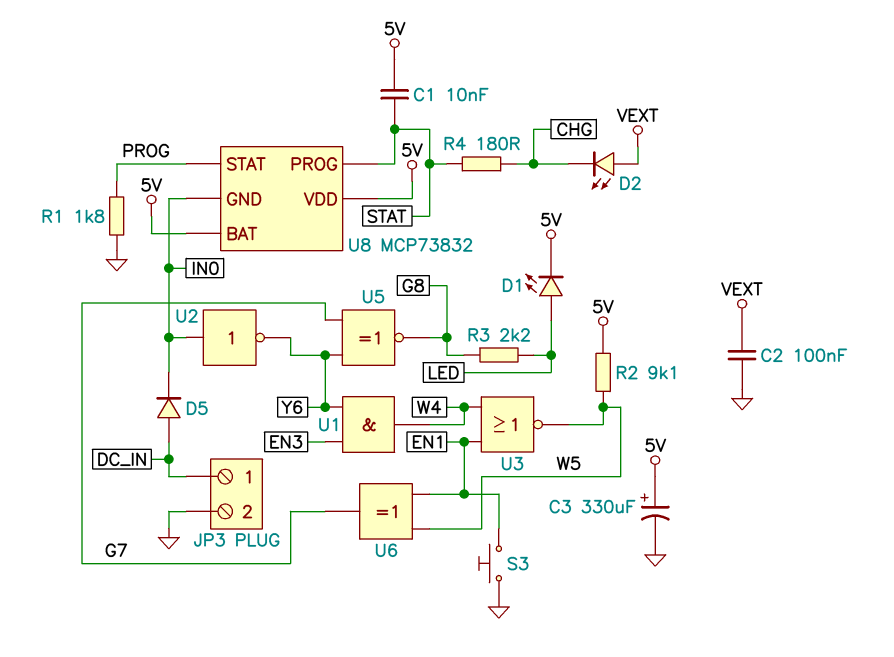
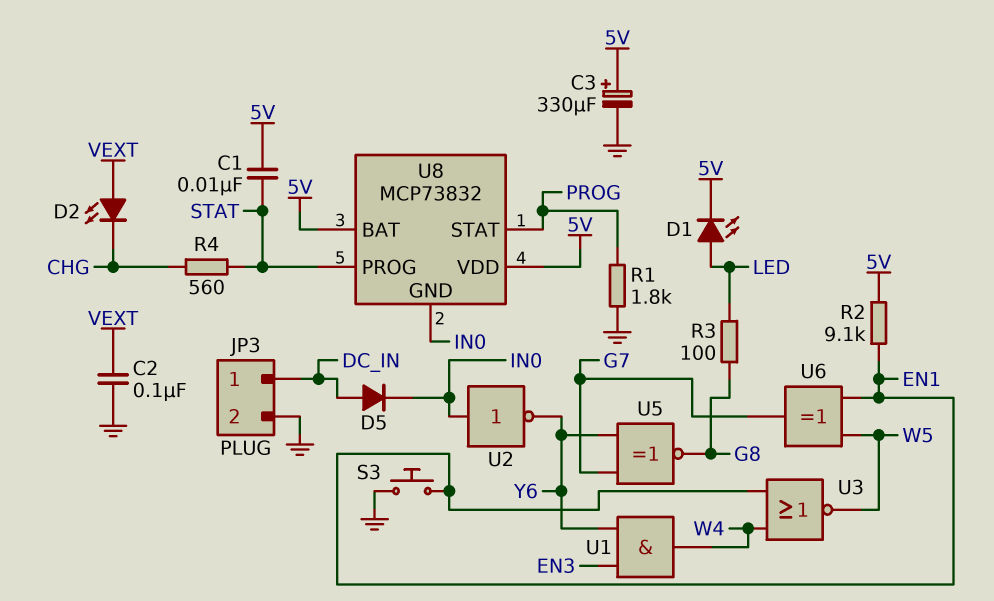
R2: 9.1k (5V, W5) -> 9.1k (5V, EN1)
R3: 2.2k (G8, LED) -> 100 (G8, LED)
R4: 180 (CHG, STAT) -> 560 (CHG, STAT)

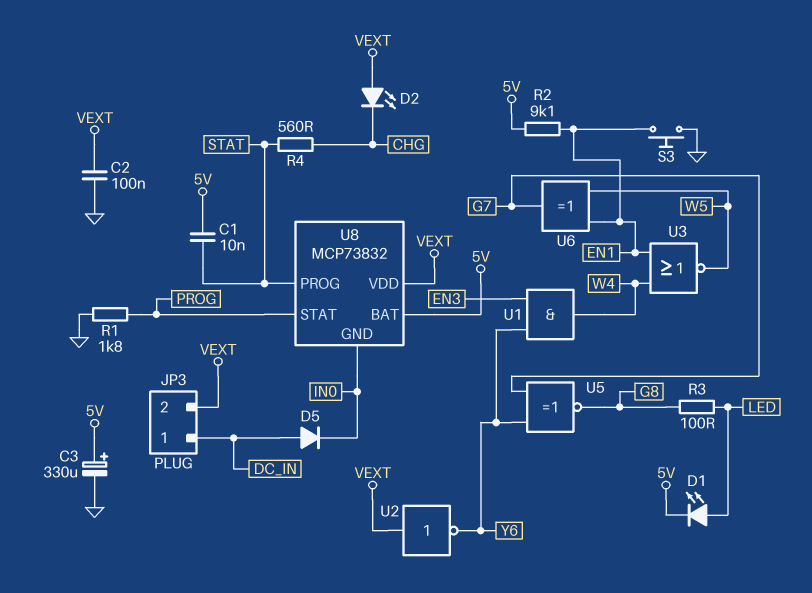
JP3 pin 2: GND -> VEXT
U2: NOT (in IN0, out Y6) -> NOT (in VEXT, out Y6)
U8 pin VDD: 5V -> VEXT

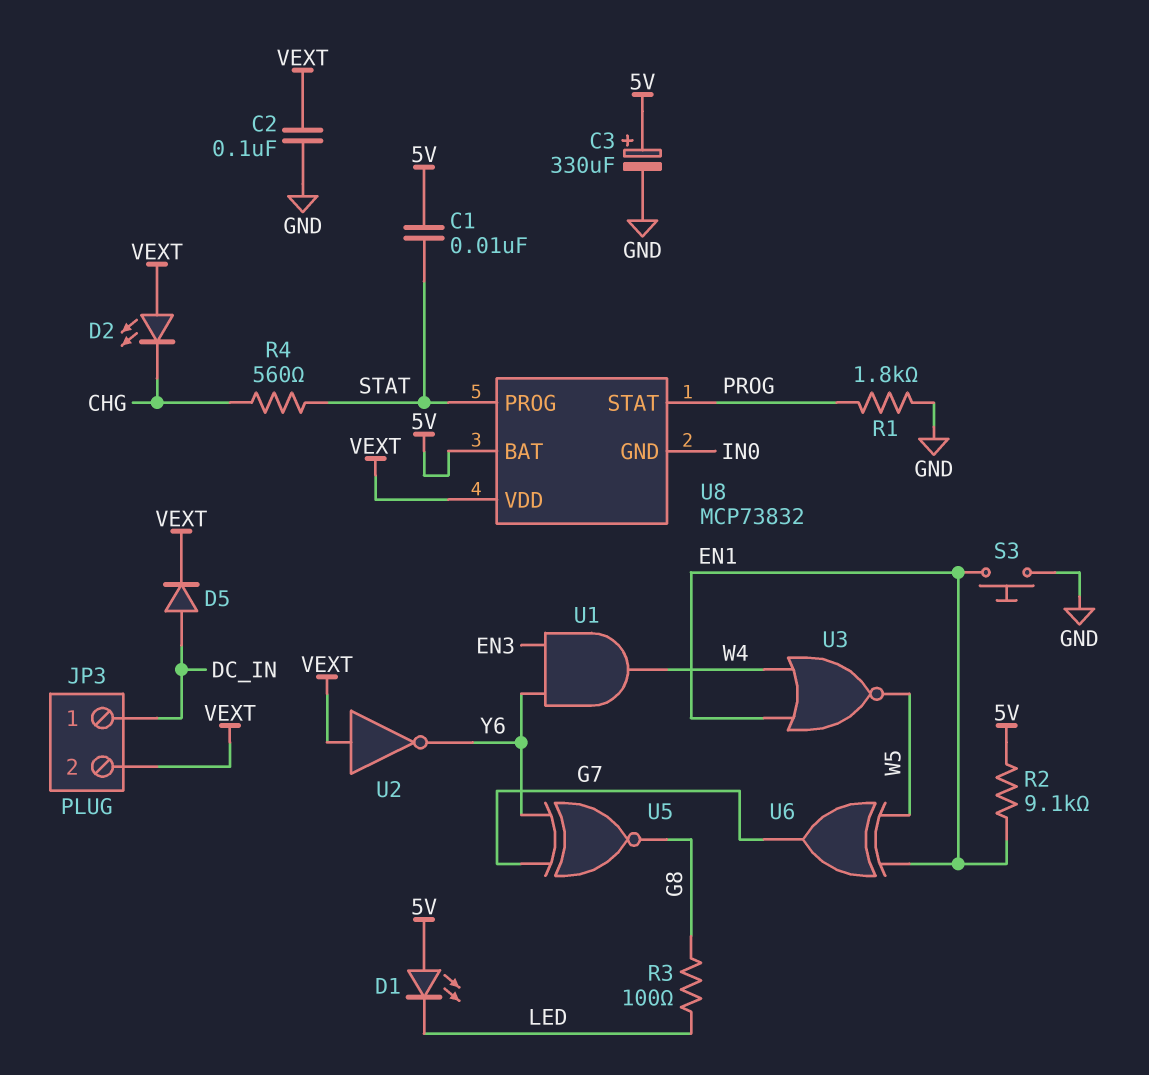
D1: LED (A LED, K 5V) -> LED (A 5V, K LED)
D5: diode (A DC_IN, K IN0) -> diode (A DC_IN, K VEXT)

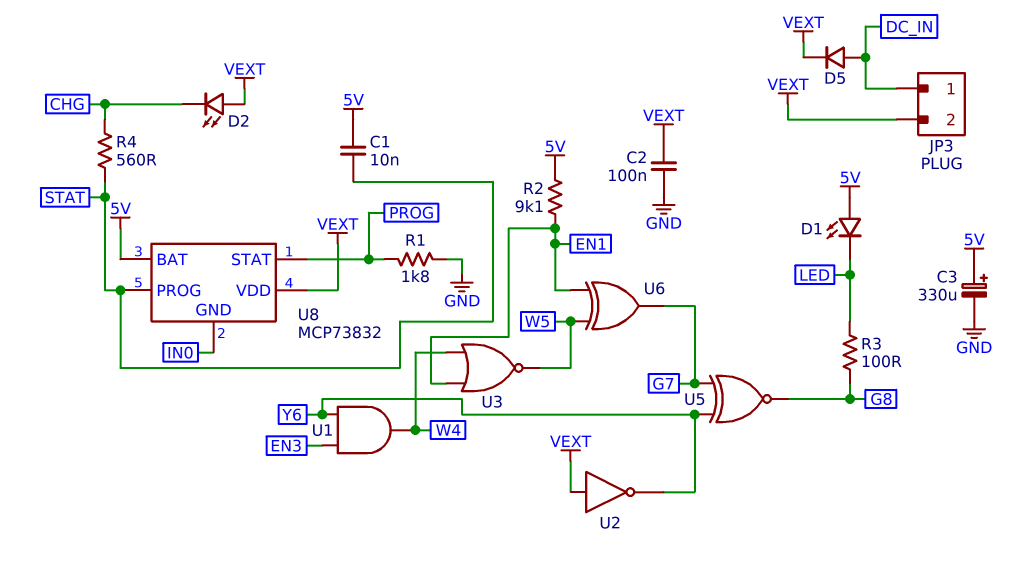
S3: button (EN1, GND) -> none

